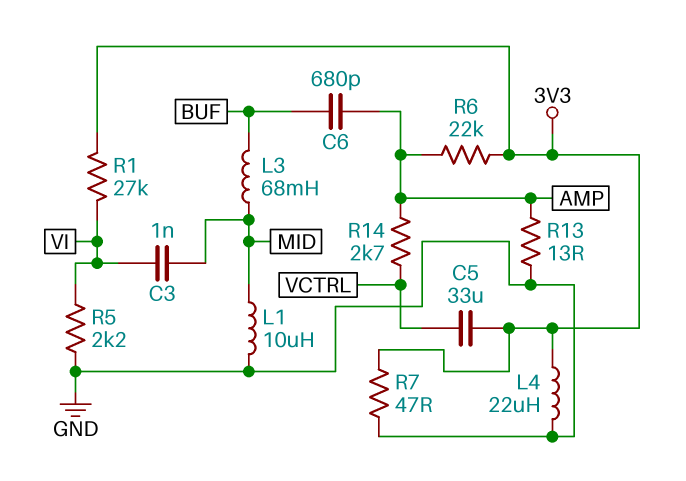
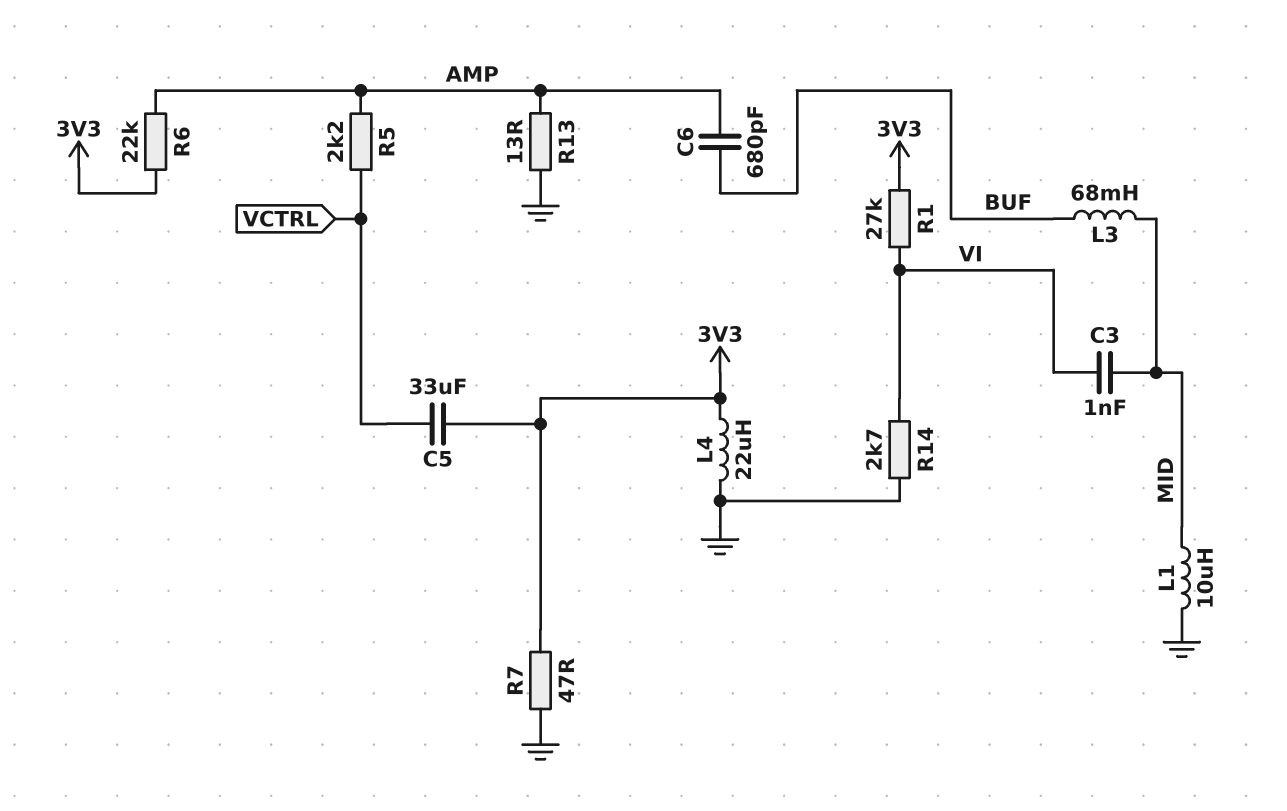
R5: 2.2k (GND, VI) -> 2.2k (AMP, VCTRL)
R14: 2.7k (AMP, VCTRL) -> 2.7k (GND, VI)

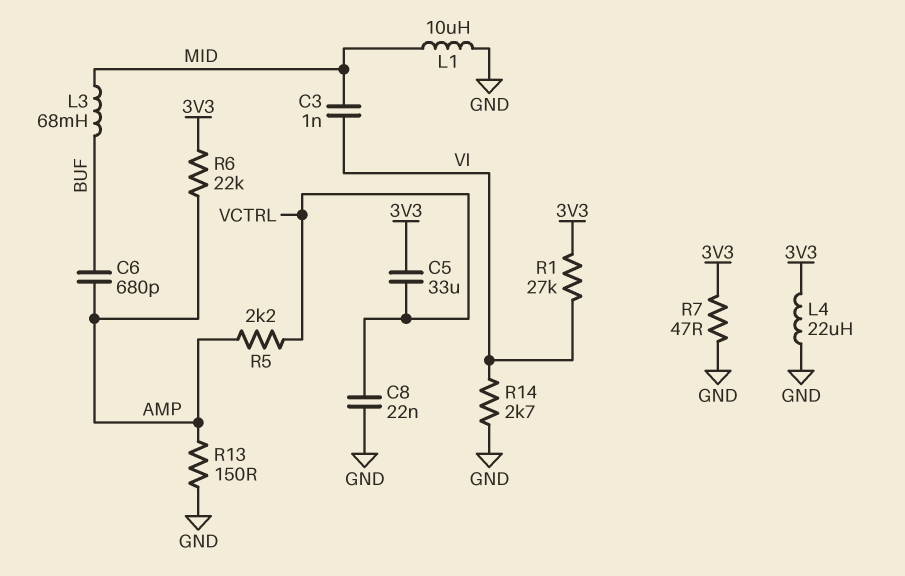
C8: none -> 22nF (GND, VCTRL)
R13: 13 (AMP, GND) -> 150 (AMP, GND)

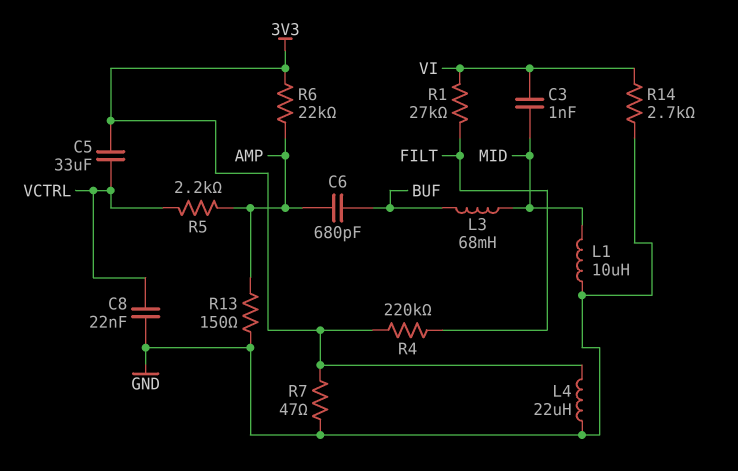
R1: 27k (3V3, VI) -> 27k (FILT, VI)
R4: none -> 220k (3V3, FILT)

